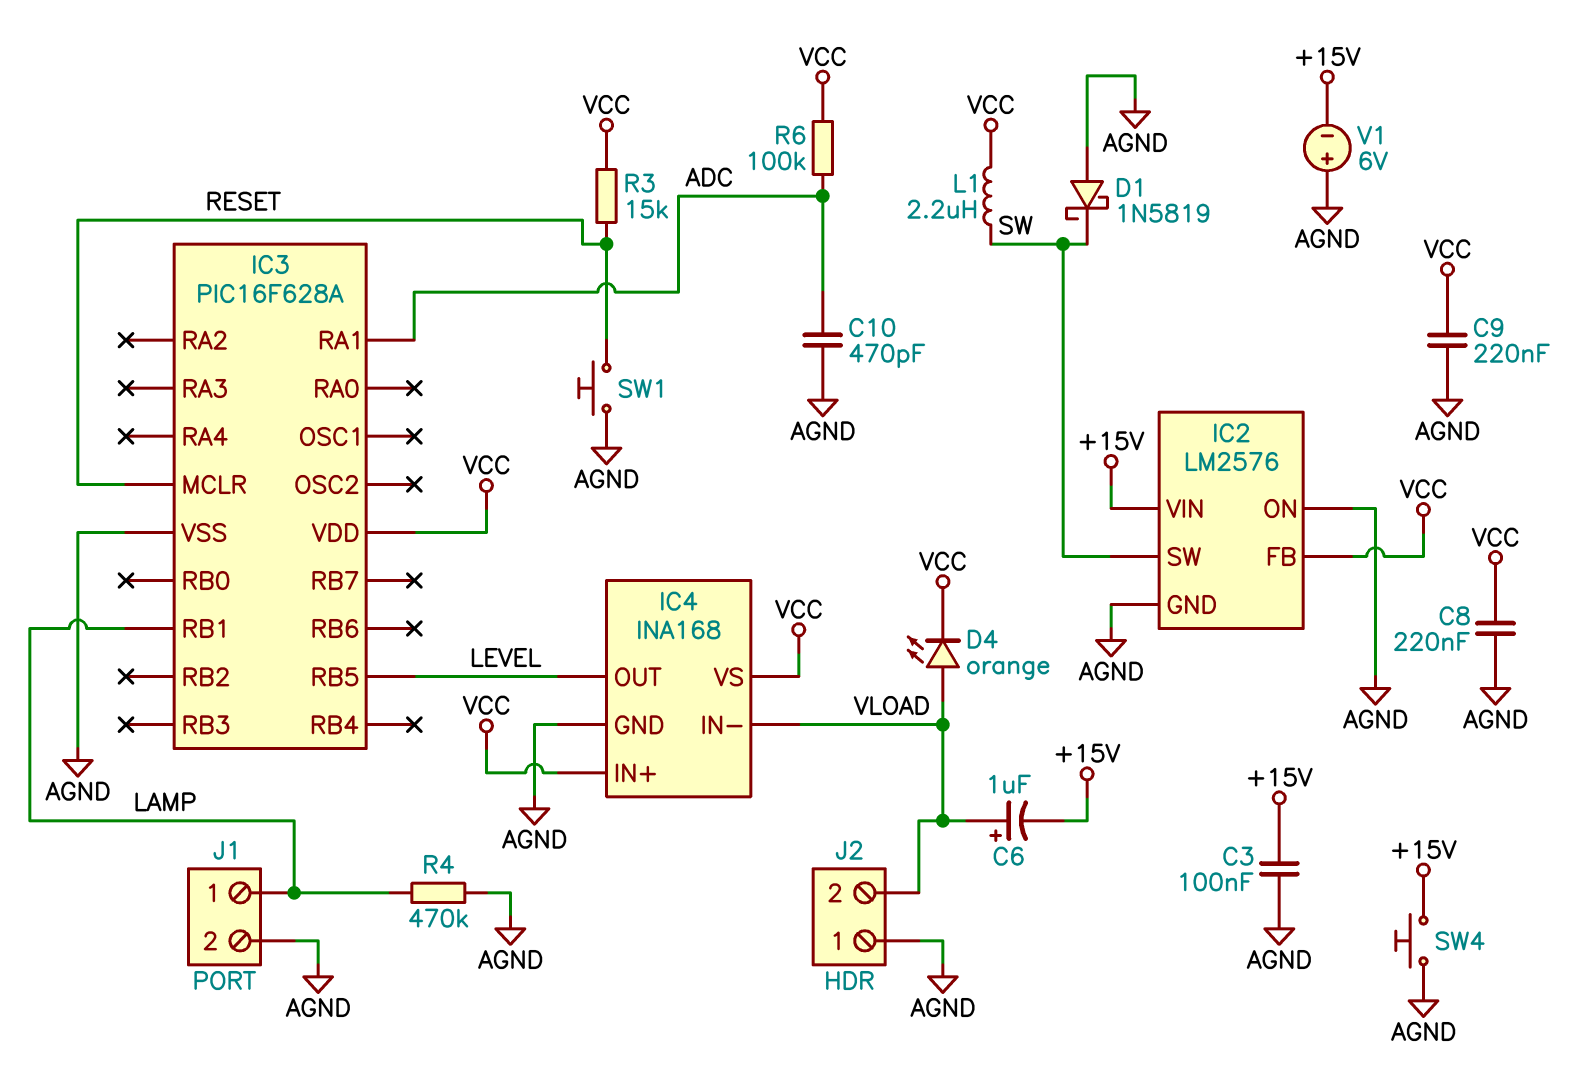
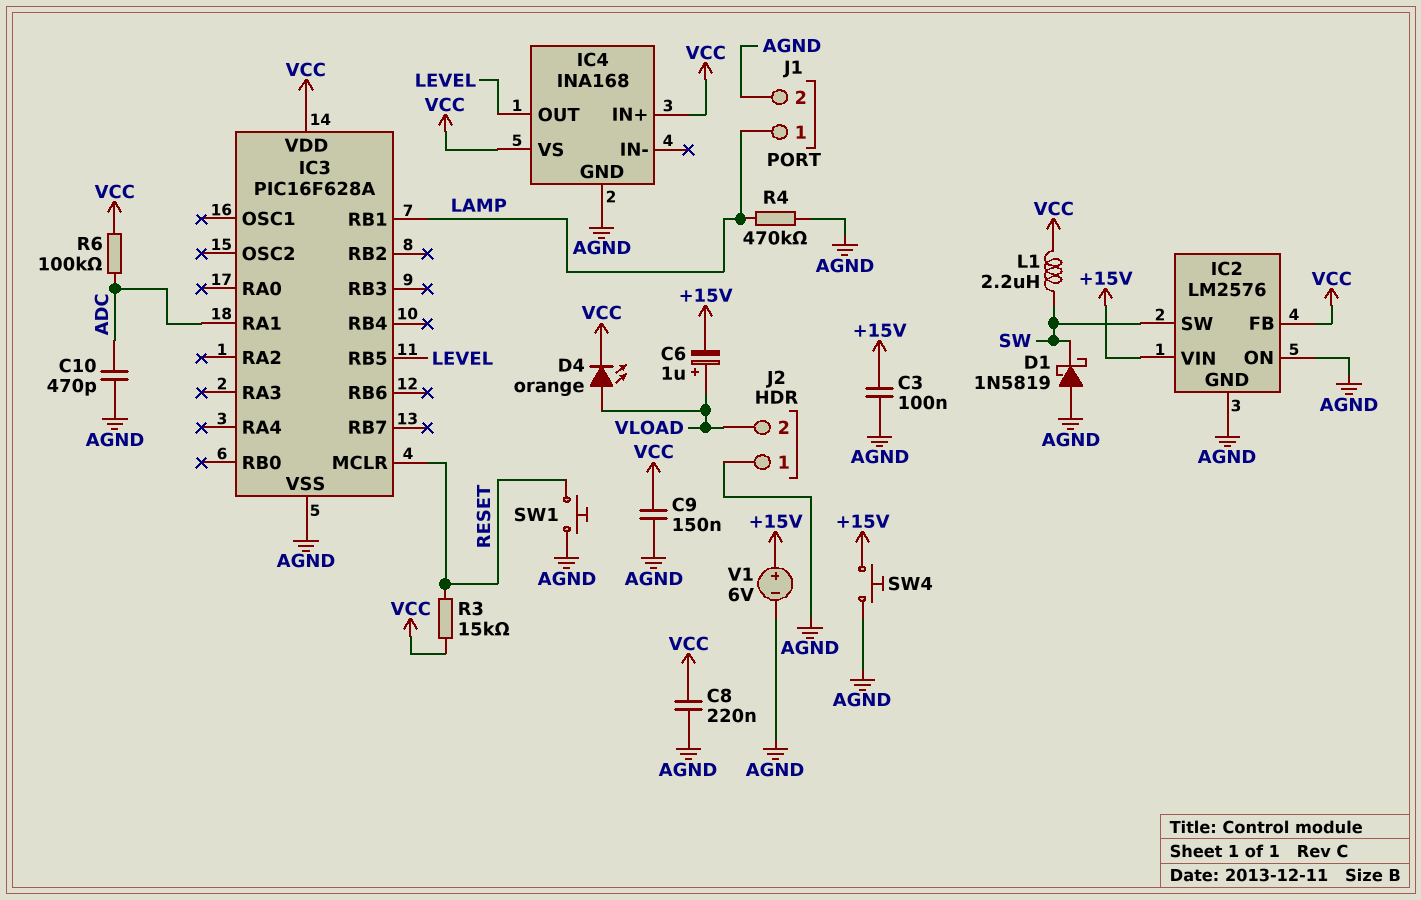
C9: 220nF (AGND, VCC) -> 150nF (AGND, VCC)
IC4 pin IN-: VLOAD -> none
V1: 6V (plus AGND, minus +15V) -> 6V (plus +15V, minus AGND)

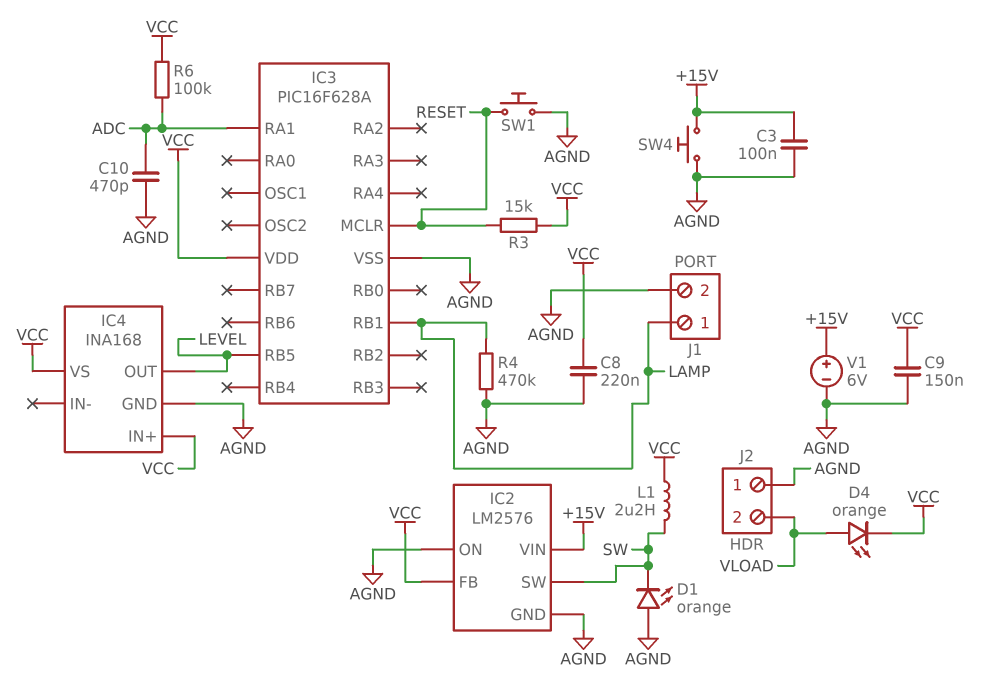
C6: 1uF (plus VLOAD, minus +15V) -> none
D1: schottky 1N5819 (A AGND, K SW) -> LED orange (A AGND, K SW)

